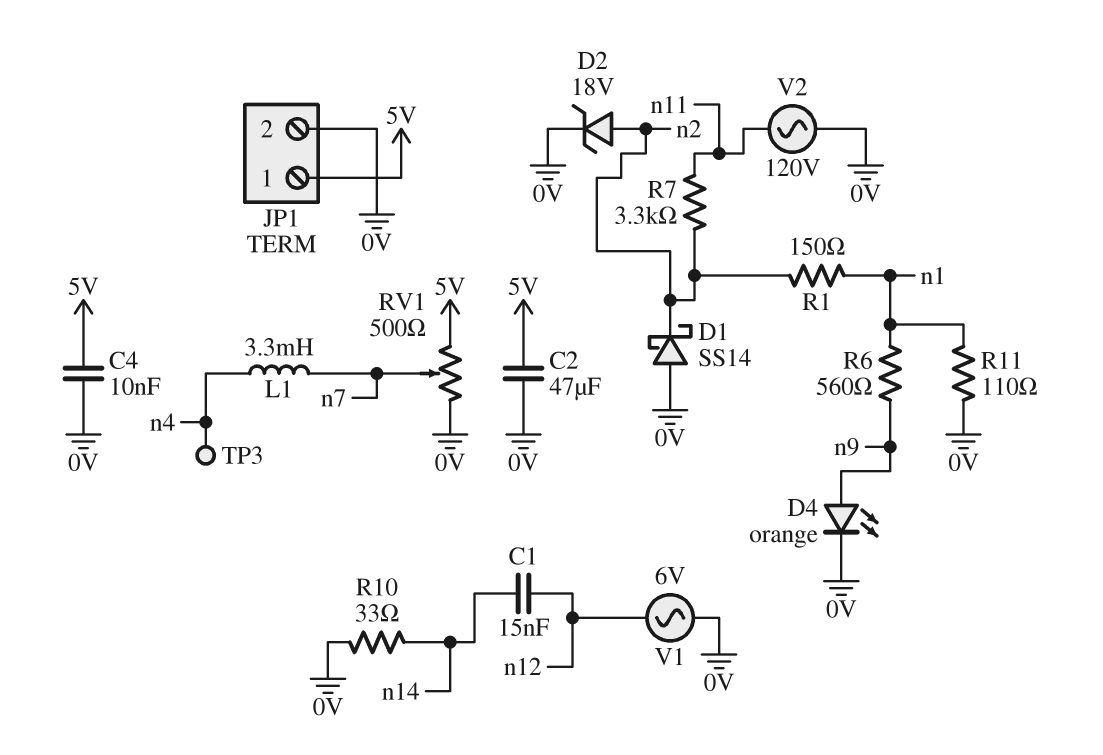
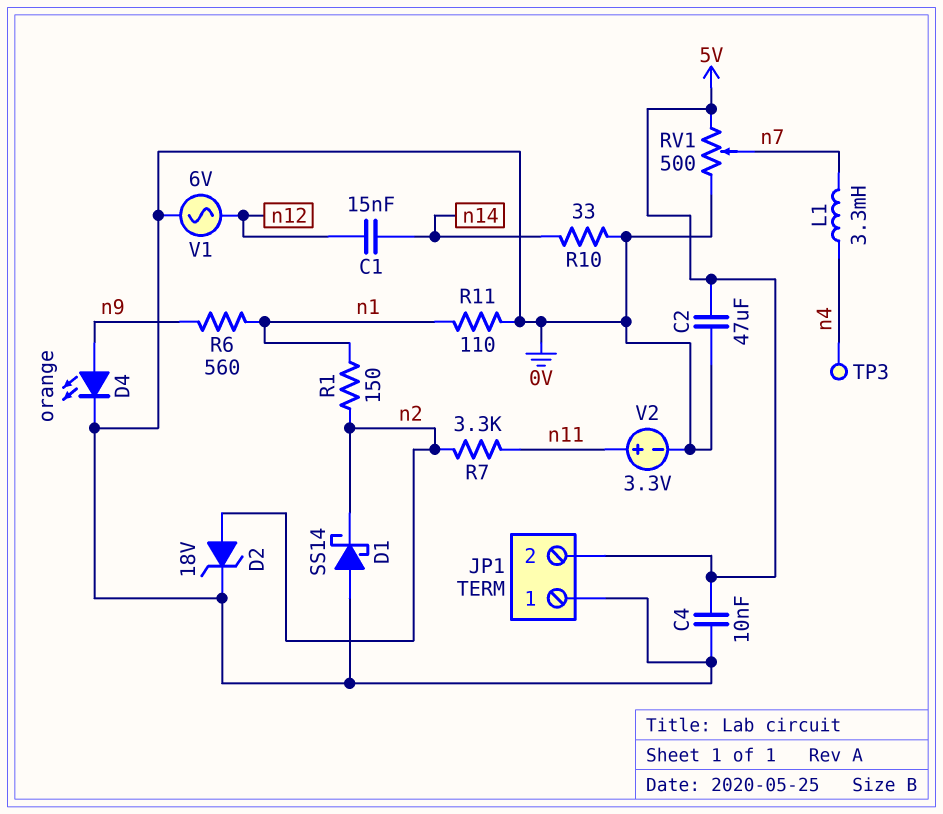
JP1 pin 1: 5V -> 0V
JP1 pin 2: 0V -> 5V
V2: AC 120V (0V, n11) -> 3.3V (plus n11, minus 0V)

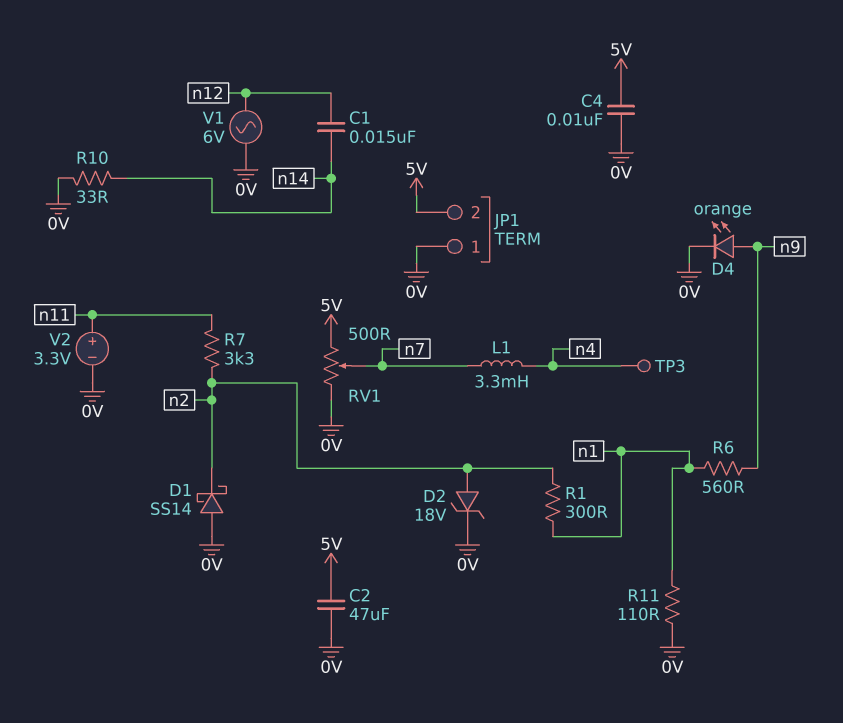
R1: 150 (n1, n2) -> 300 (n1, n2)

